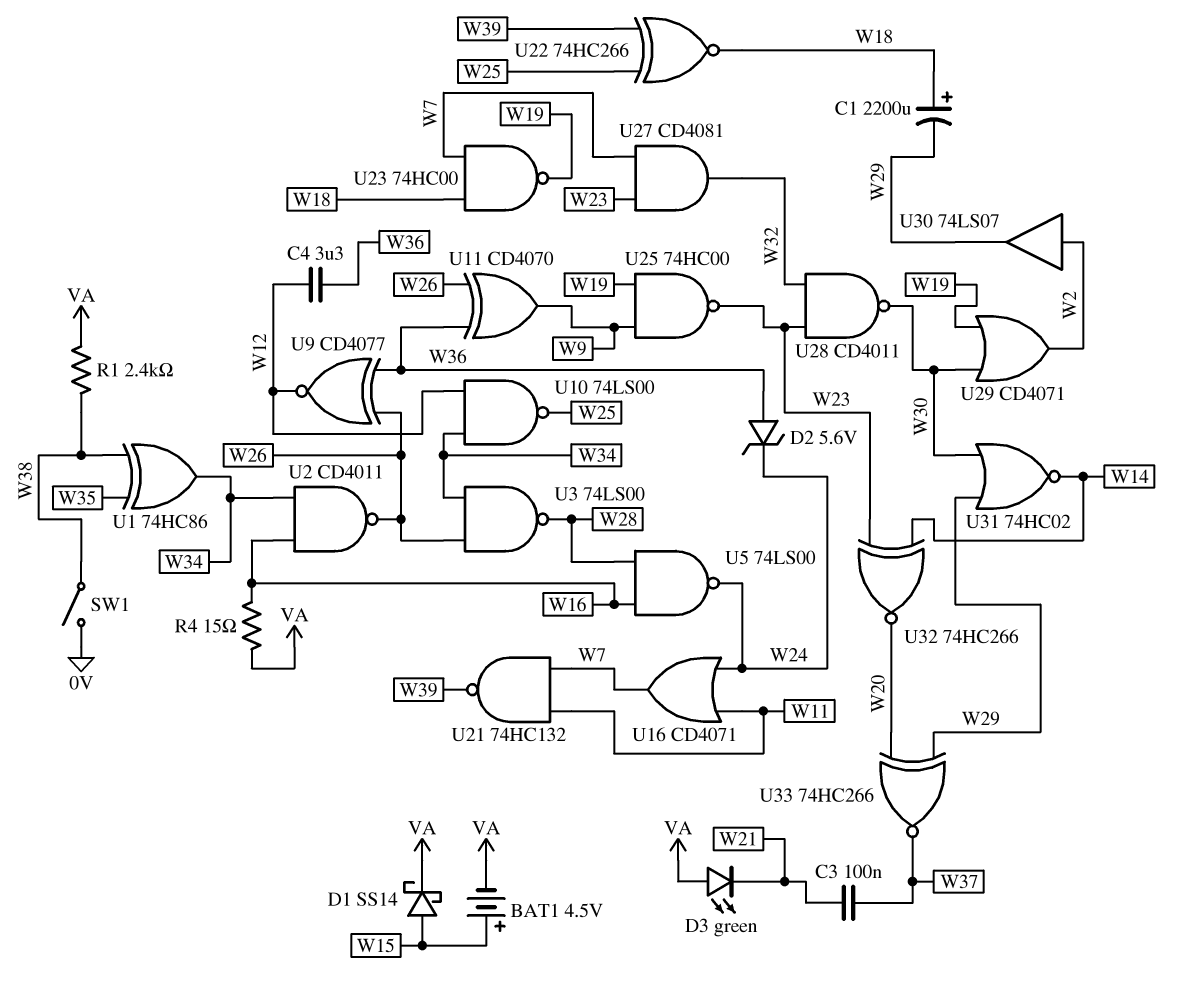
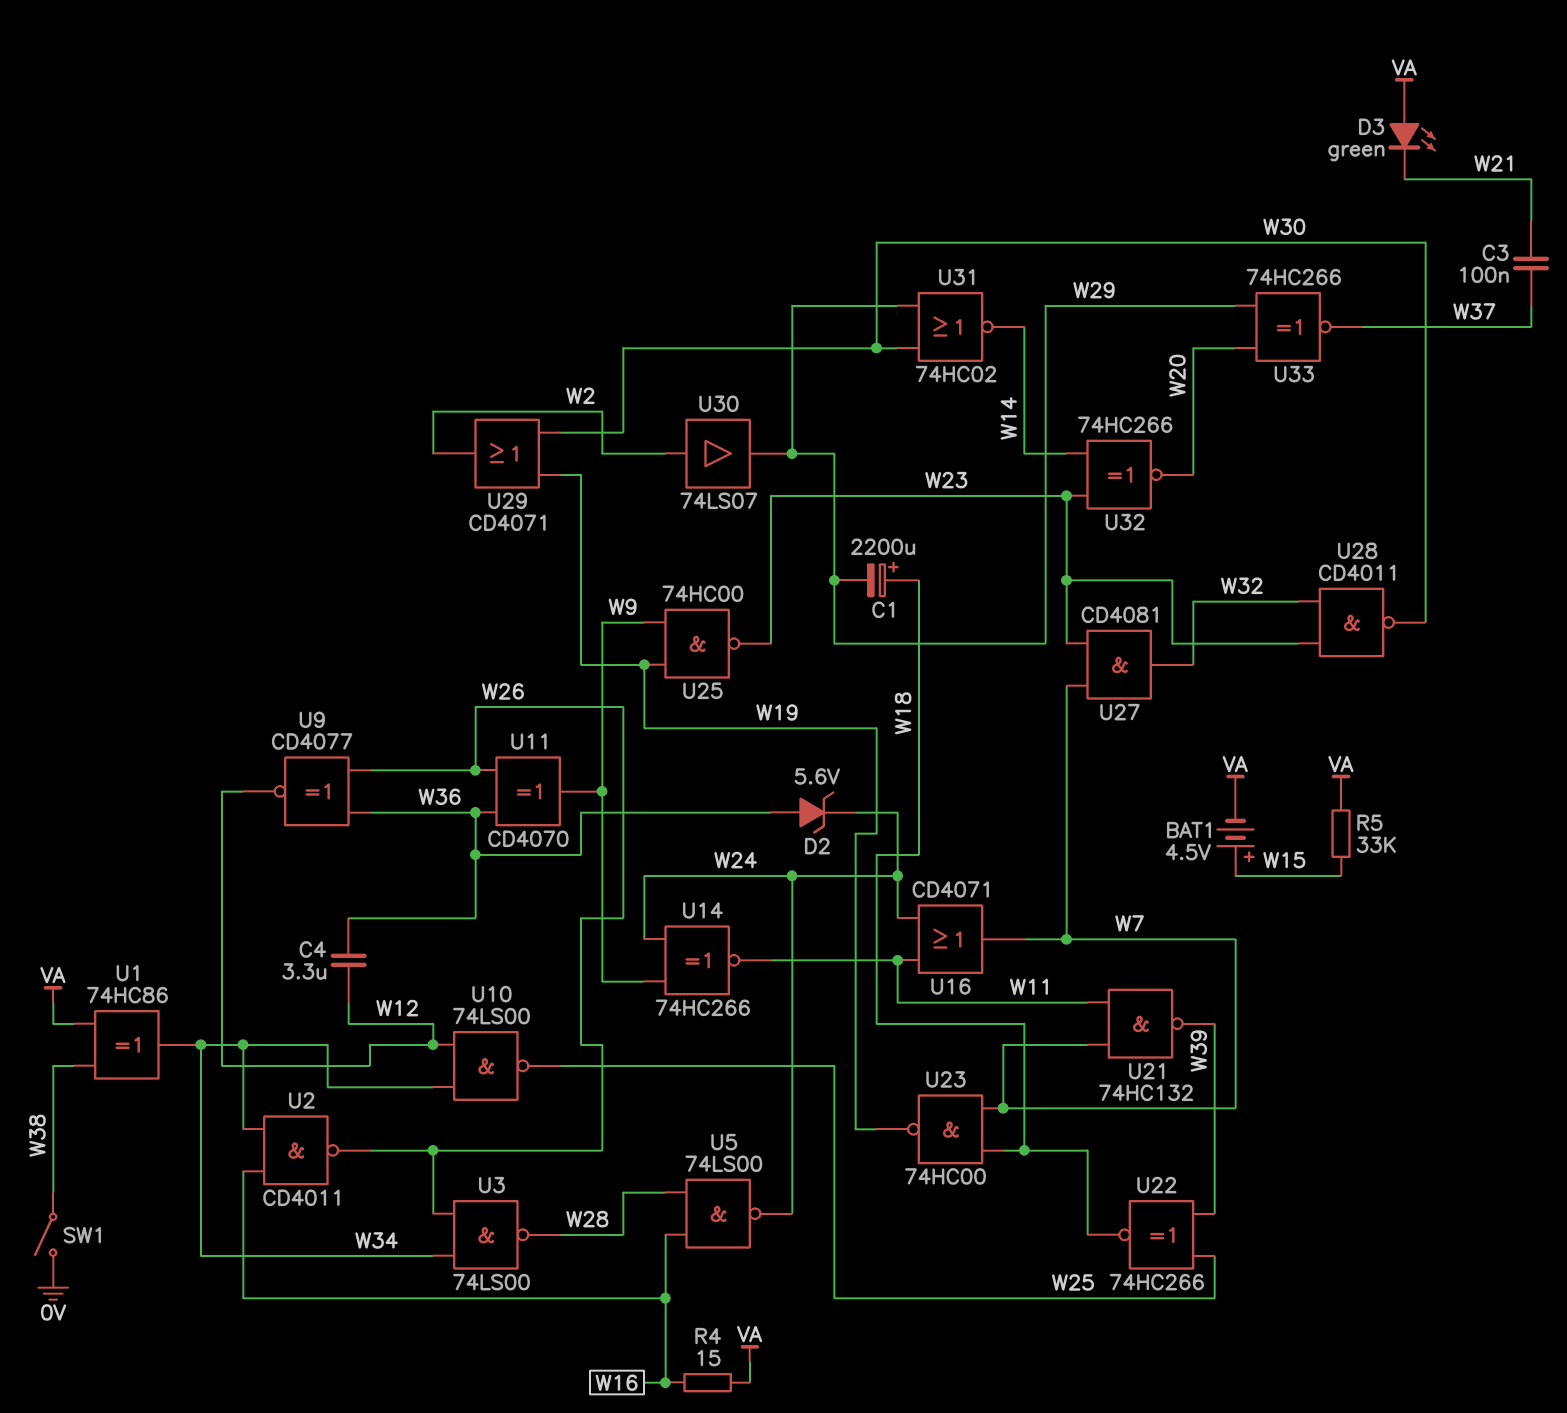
D1: schottky SS14 (A W15, K VA) -> none
R1: 2.4k (VA, W38) -> none
R5: none -> 33k (VA, W15)
U1: XOR 74HC86 (in W35, in W38, out W34) -> XOR 74HC86 (in VA, in W38, out W34)
U14: none -> XNOR 74HC266 (in W9, in W24, out W11)

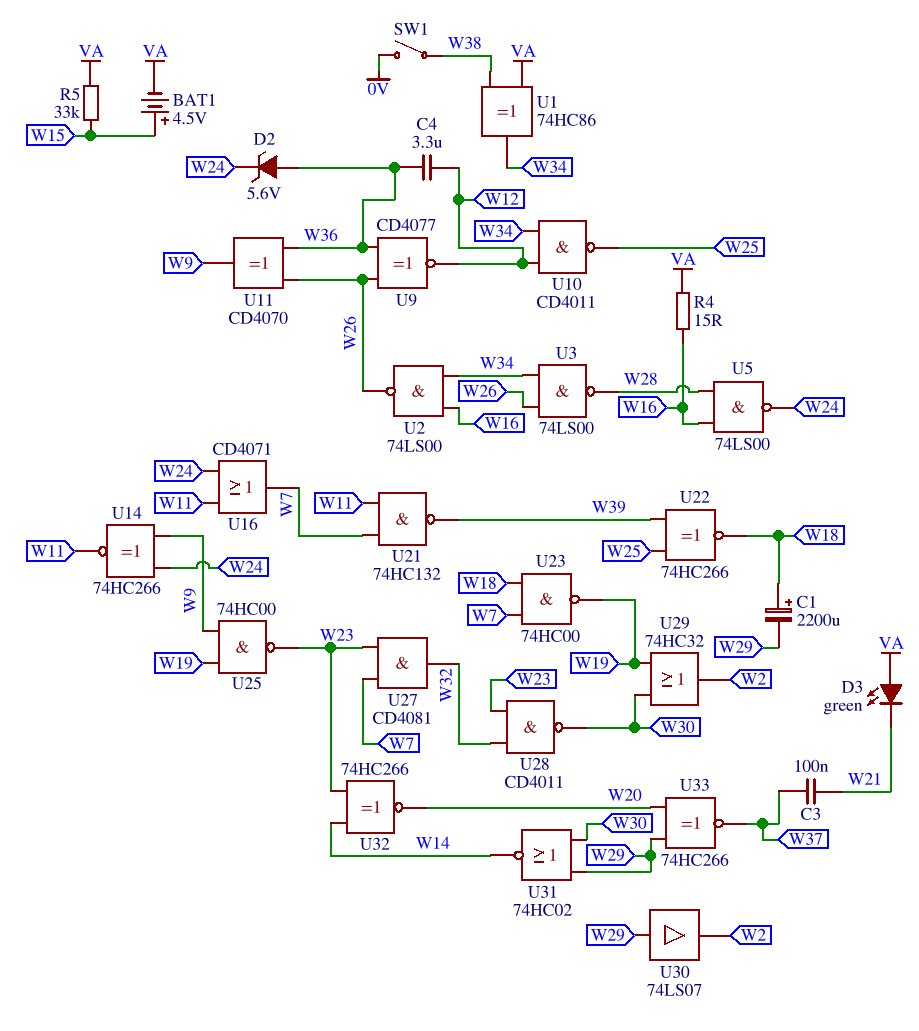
U2: NAND CD4011 (in W16, in W34, out W26) -> NAND 74LS00 (in W16, in W34, out W26)
U10: NAND 74LS00 (in W12, in W34, out W25) -> NAND CD4011 (in W12, in W34, out W25)
U29: OR CD4071 (in W19, in W30, out W2) -> OR 74HC32 (in W19, in W30, out W2)
U30: buffer 74LS07 (in W2, out W29) -> buffer 74LS07 (in W29, out W2)

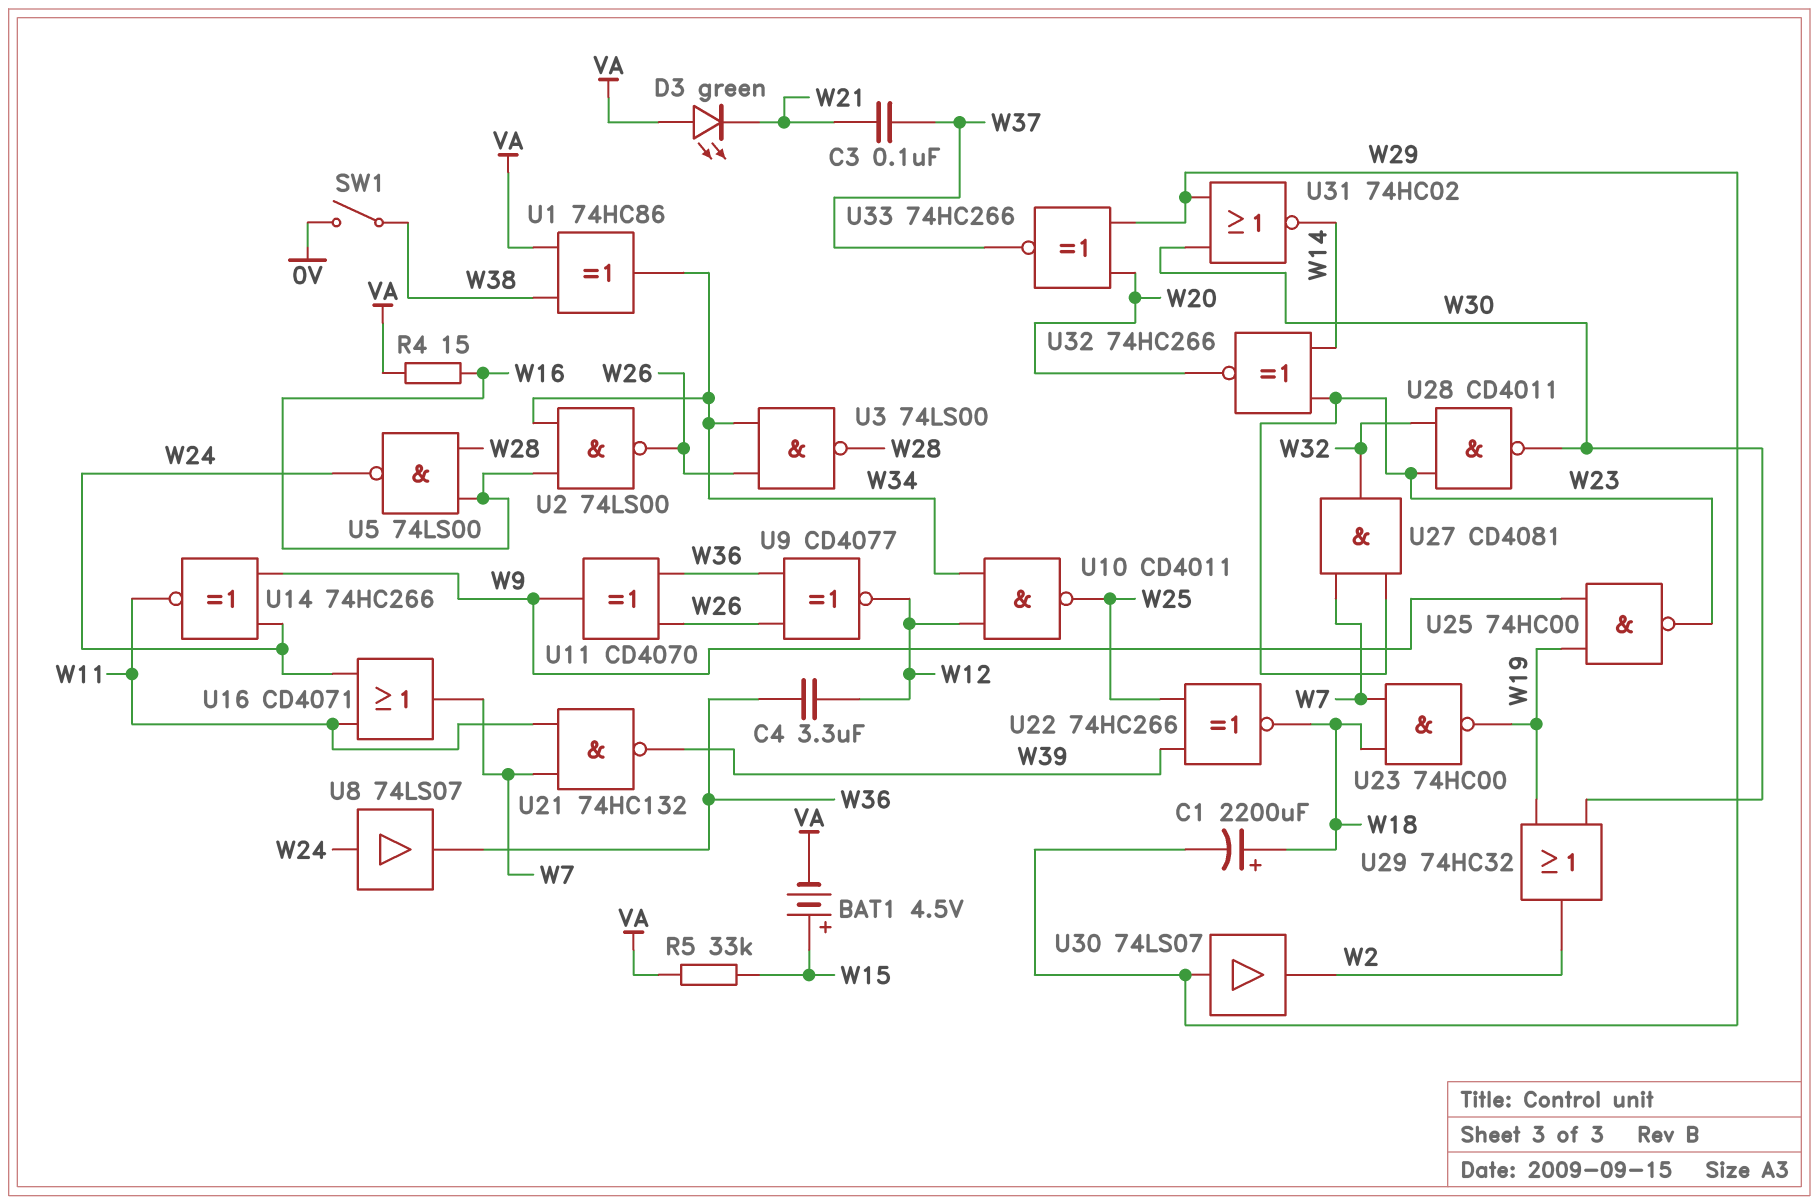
D2: zener 5.6V (A W36, K W24) -> none
U8: none -> buffer 74LS07 (in W24, out W36)

